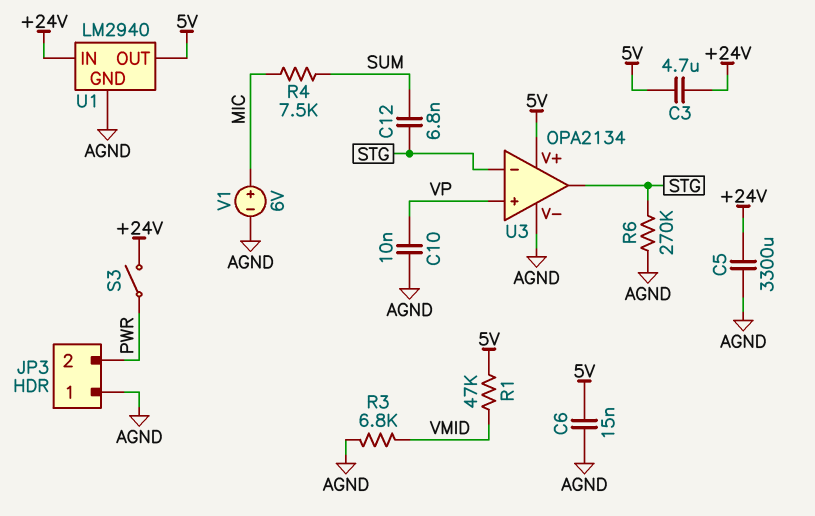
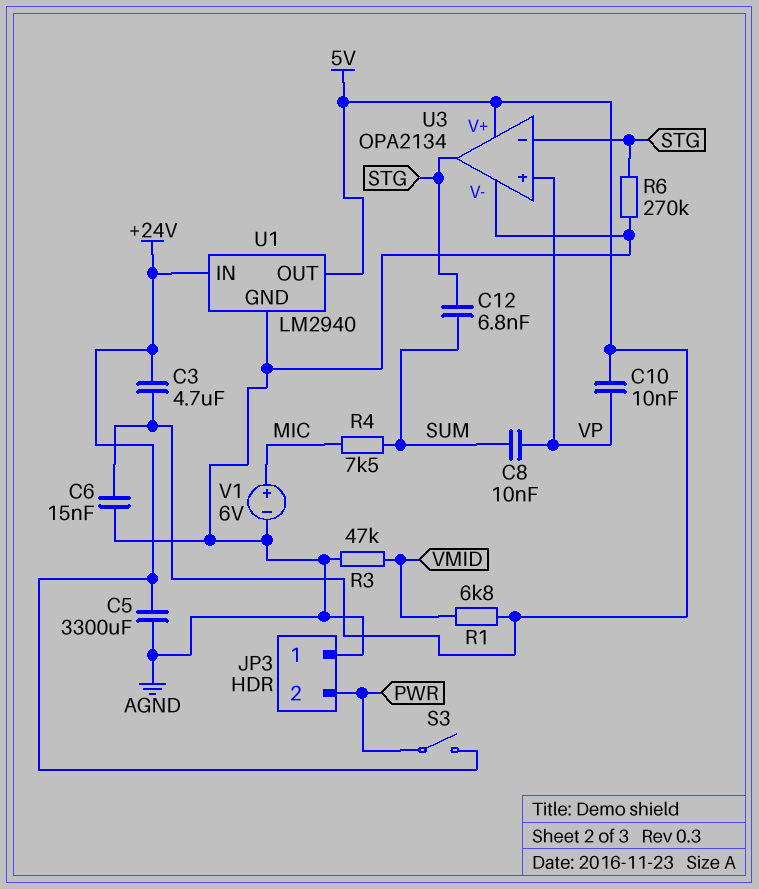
C8: none -> 10nF (SUM, VP)
C10: 10nF (AGND, VP) -> 10nF (5V, VP)
R1: 47k (5V, VMID) -> 6.8k (5V, VMID)
R3: 6.8k (AGND, VMID) -> 47k (AGND, VMID)

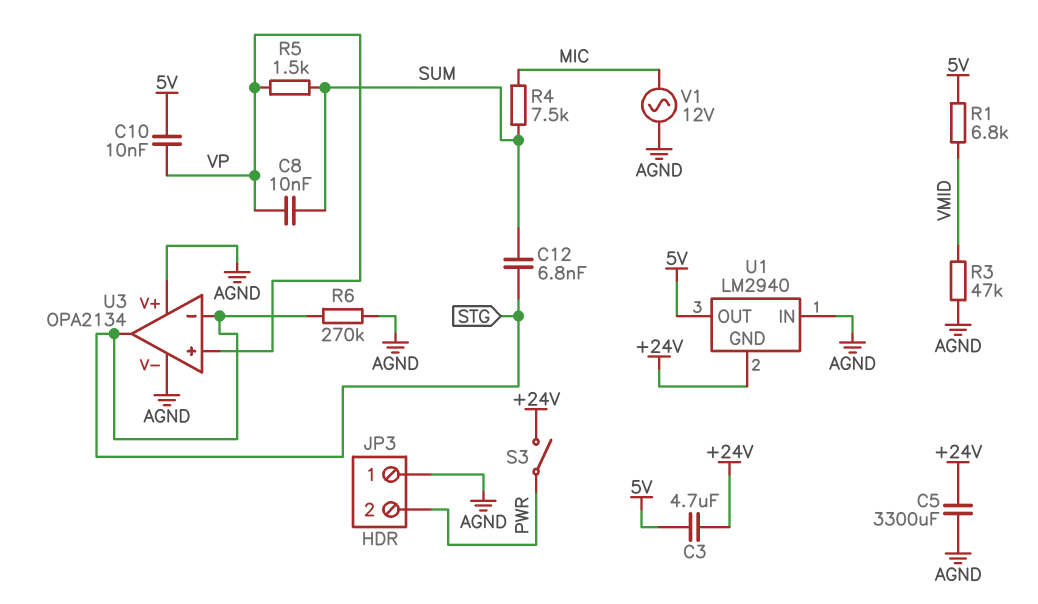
C6: 15nF (5V, AGND) -> none
R5: none -> 1.5k (SUM, VP)
U1 pin GND: AGND -> +24V
U1 pin IN: +24V -> AGND
U3 pin V+: 5V -> AGND
V1: 6V (plus MIC, minus AGND) -> AC 12V (AGND, MIC)

